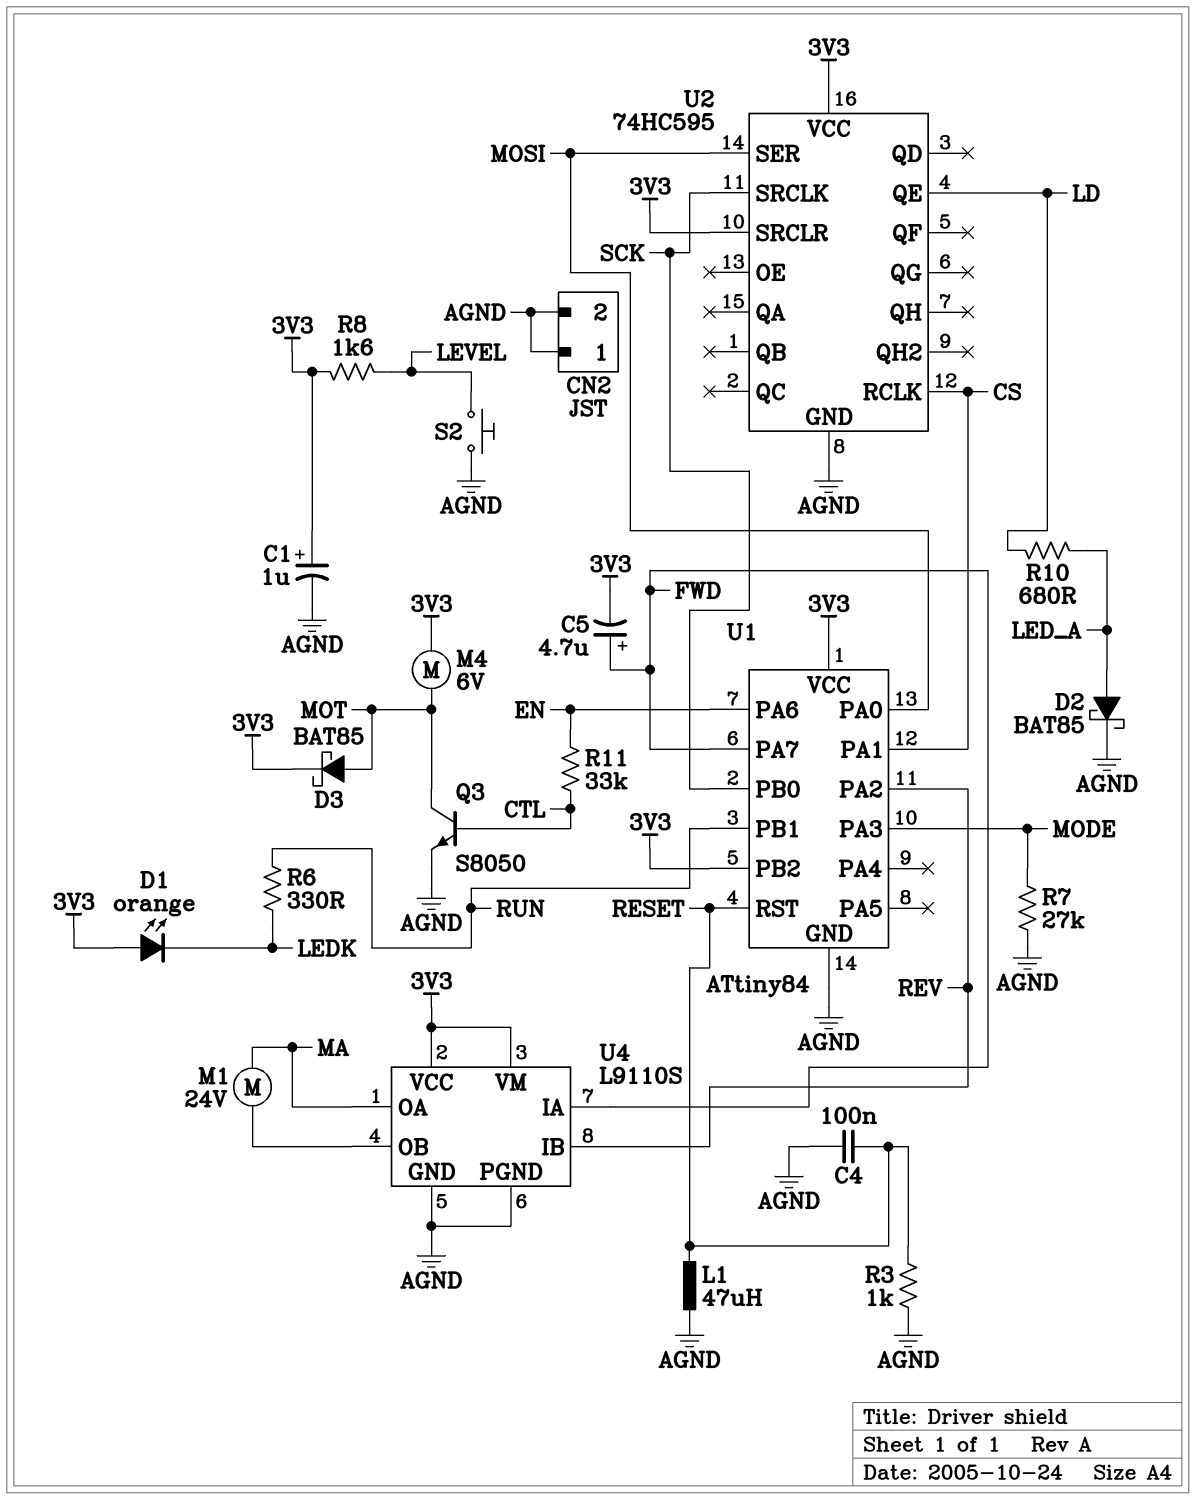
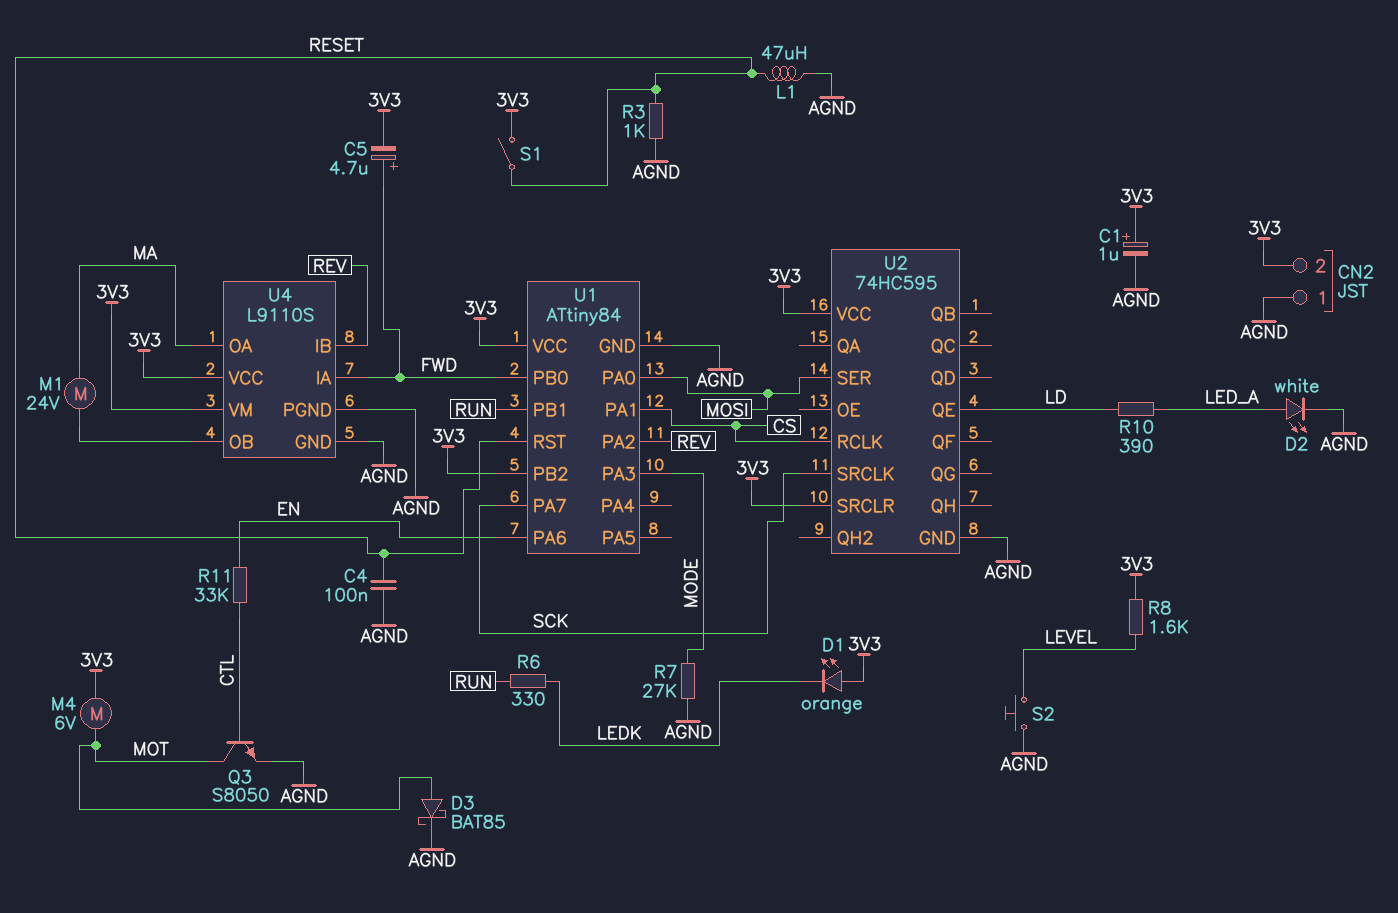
CN2 pin 2: AGND -> 3V3
D2: schottky BAT85 (A LED_A, K AGND) -> LED white (A LED_A, K AGND)
D3: schottky BAT85 (A MOT, K 3V3) -> schottky BAT85 (A MOT, K AGND)
R10: 680 (LD, LED_A) -> 390 (LD, LED_A)
S1: none -> switch (3V3, RESET)
U1 pin PA7: FWD -> SCK
U1 pin PB0: SCK -> FWD

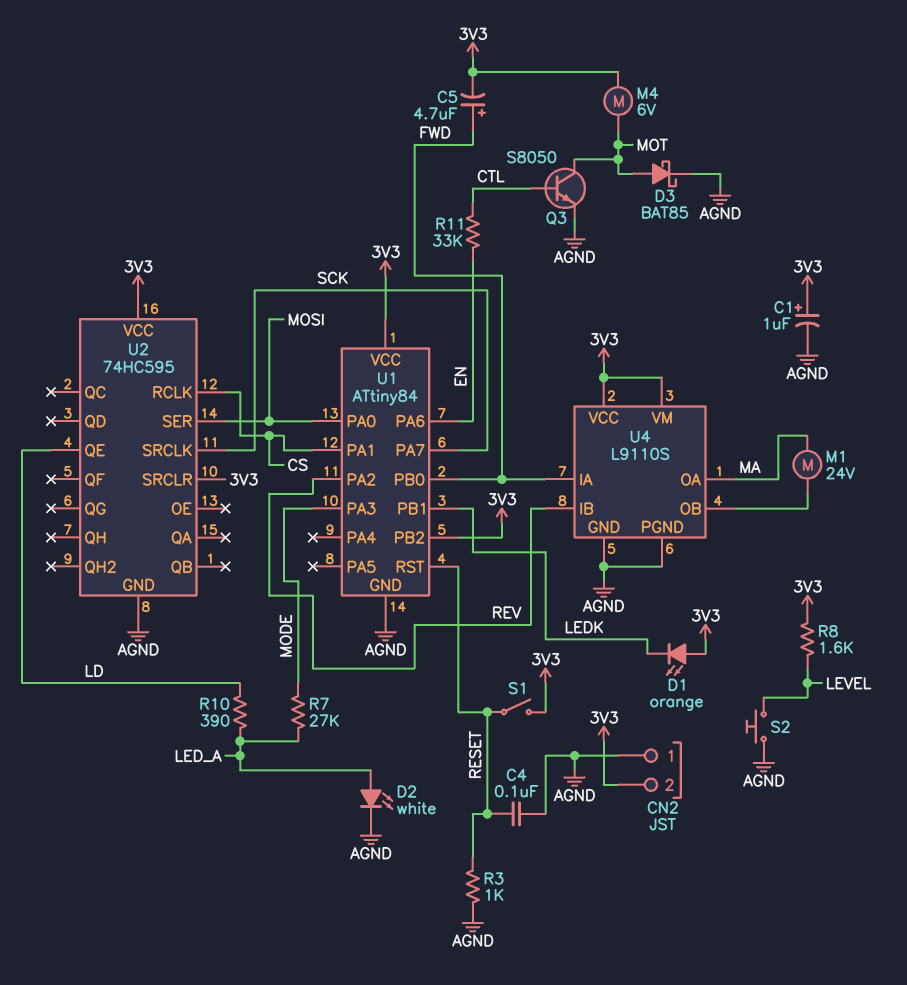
L1: 47uH (AGND, RESET) -> none
R6: 330 (LEDK, RUN) -> none
R7: 27k (AGND, MODE) -> 27k (LED_A, MODE)
U1 pin PB1: RUN -> LEDK

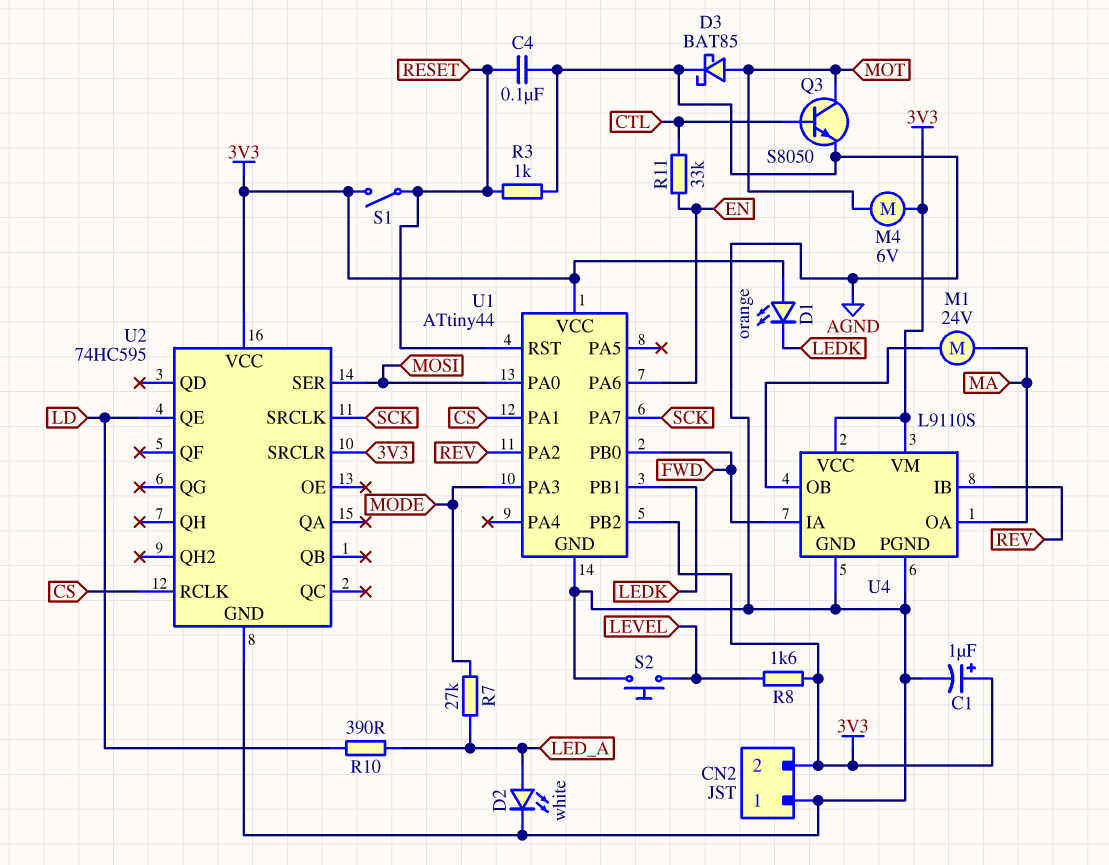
C5: 4.7uF (plus FWD, minus 3V3) -> none
U1: ATtiny84 -> ATtiny44

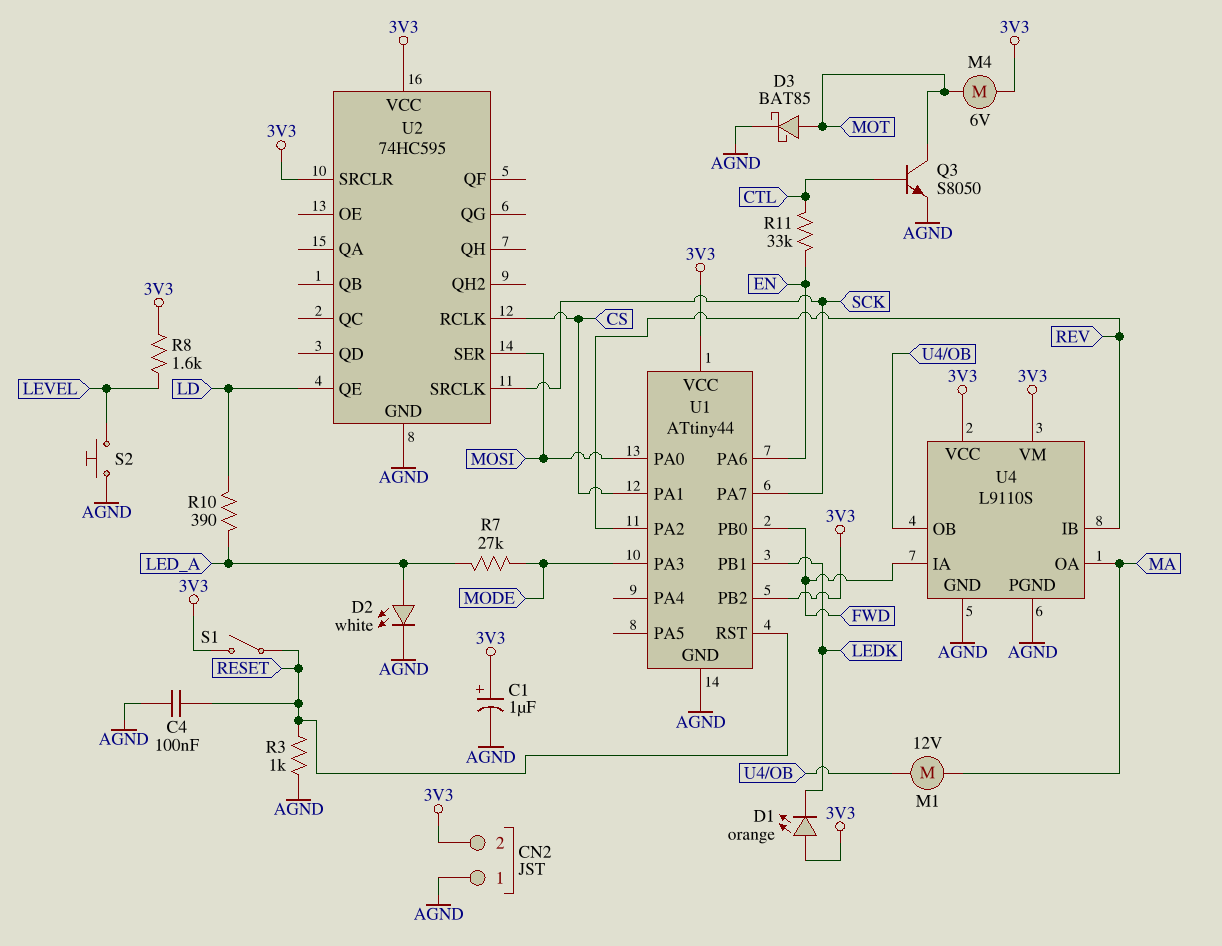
M1: motor 24V (MA, U4/OB) -> motor 12V (MA, U4/OB)

